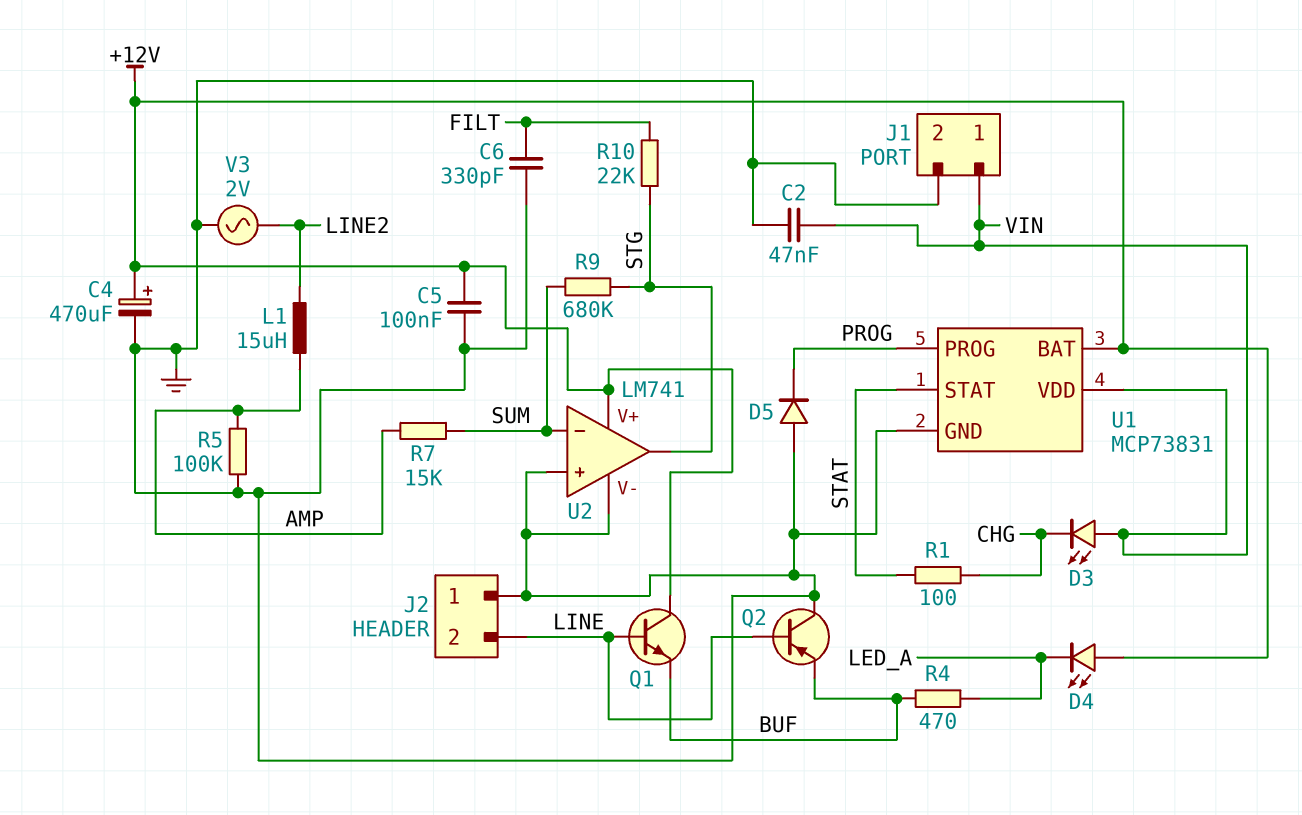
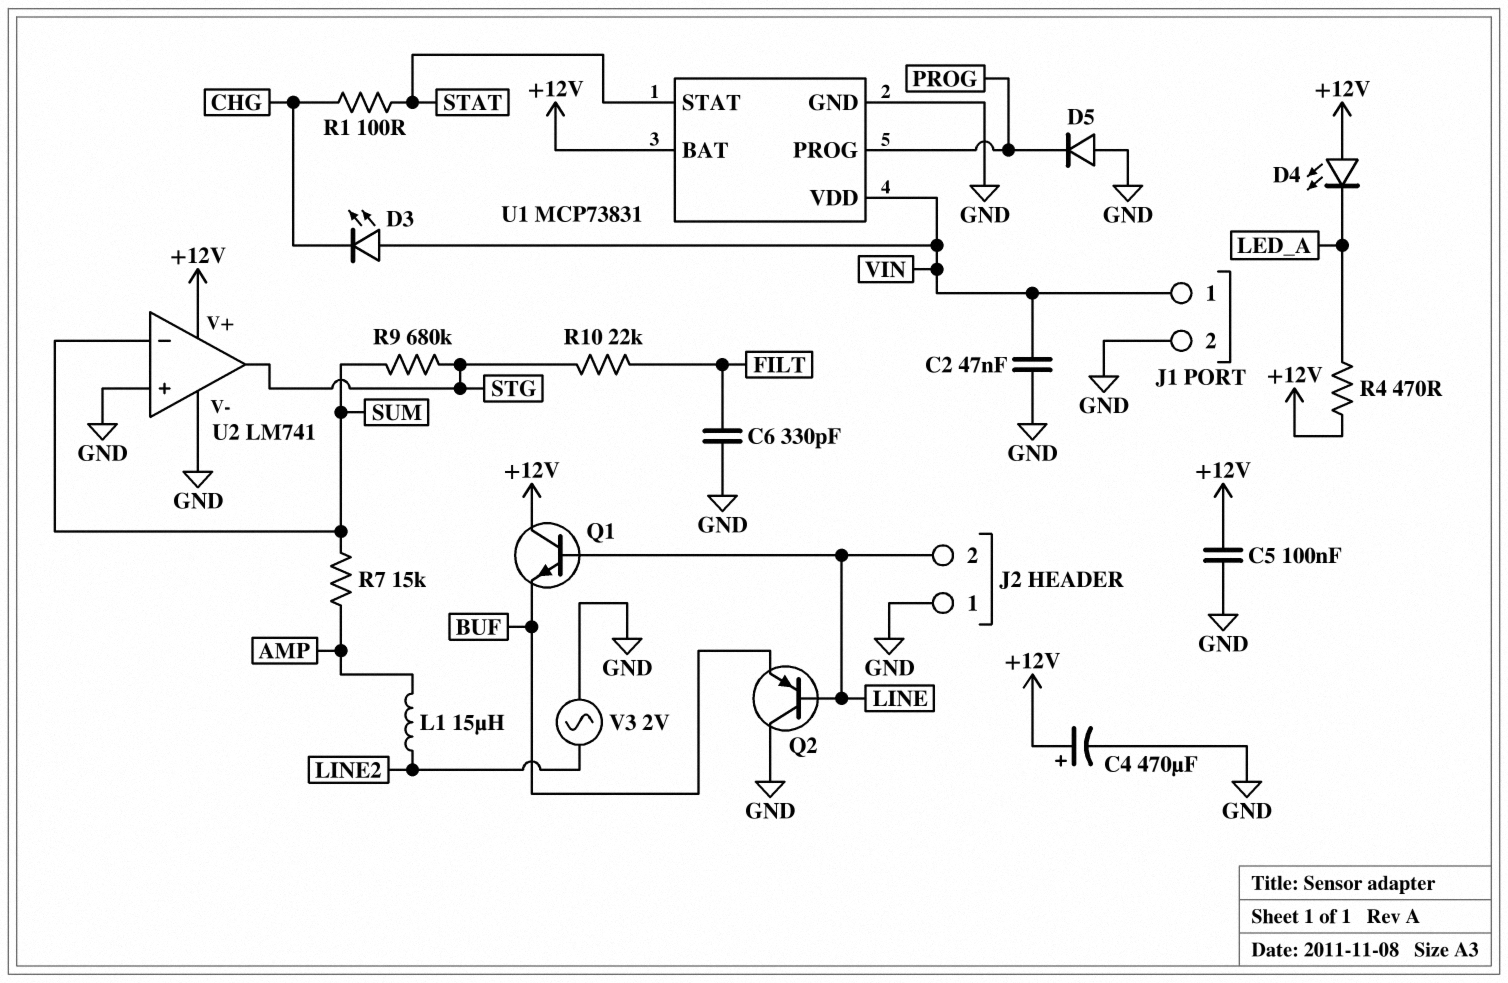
R4: 470 (BUF, LED_A) -> 470 (+12V, LED_A)
R5: 100k (AMP, GND) -> none

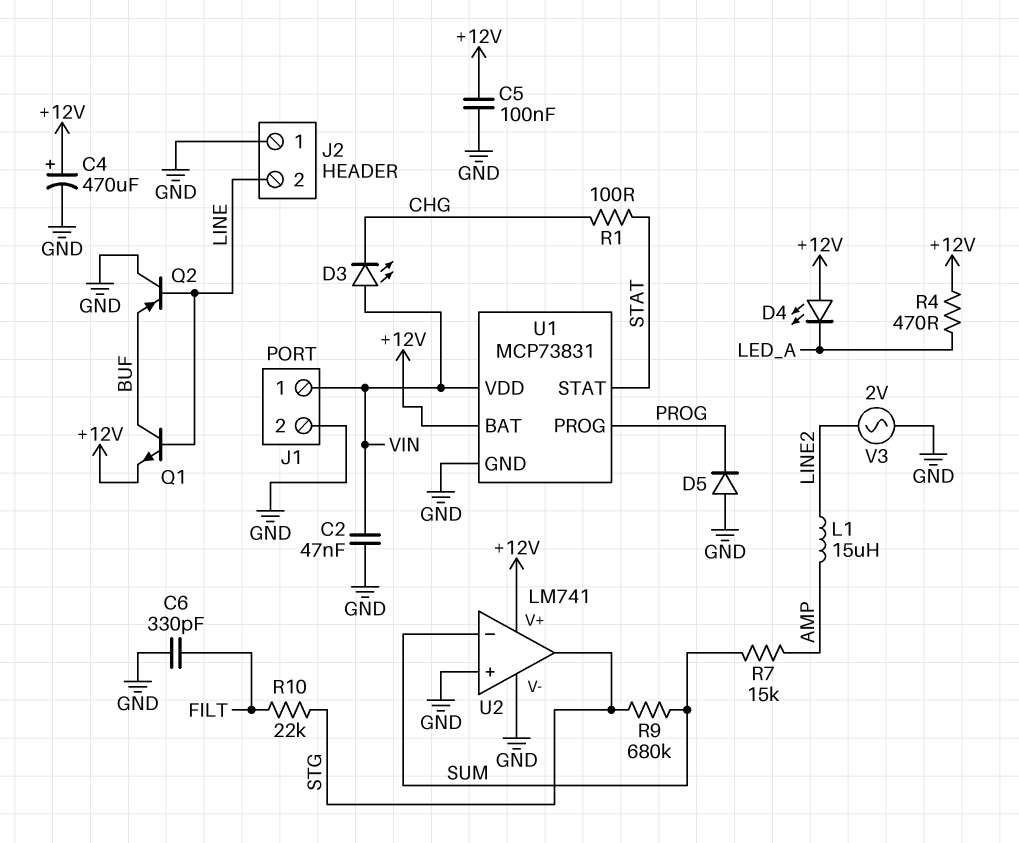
Q1: NPN (B LINE, C +12V, E BUF) -> NPN (B LINE, C BUF, E +12V)

